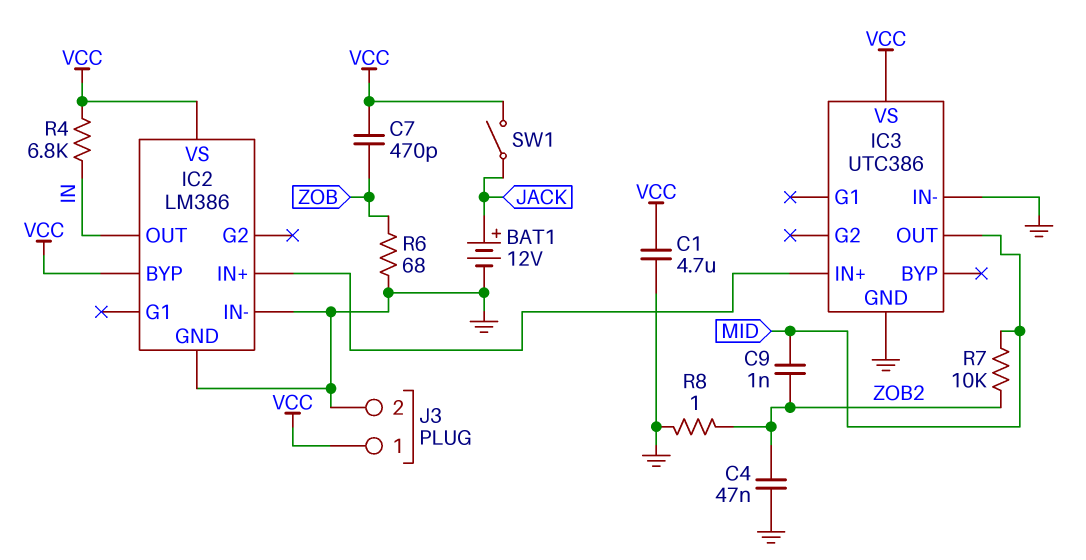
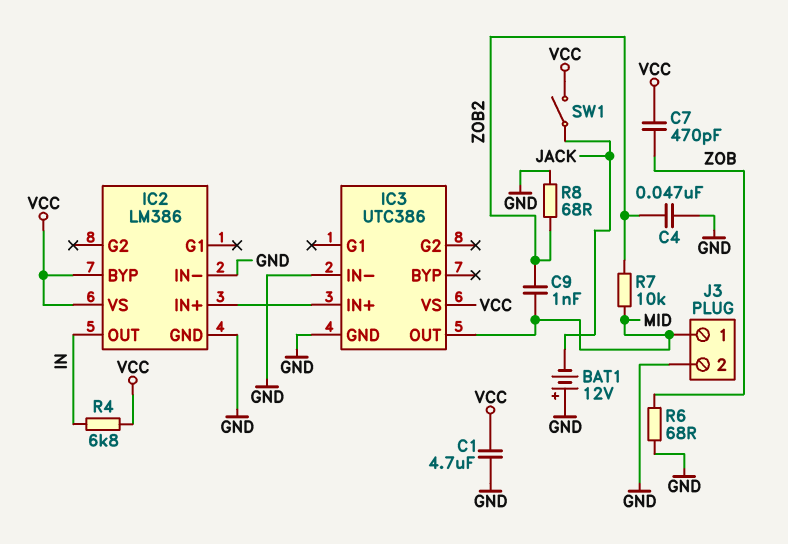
BAT1: 12V (plus JACK, minus GND) -> 12V (plus GND, minus JACK)
J3 pin 1: VCC -> MID
R8: 1 (GND, ZOB2) -> 68 (GND, ZOB2)

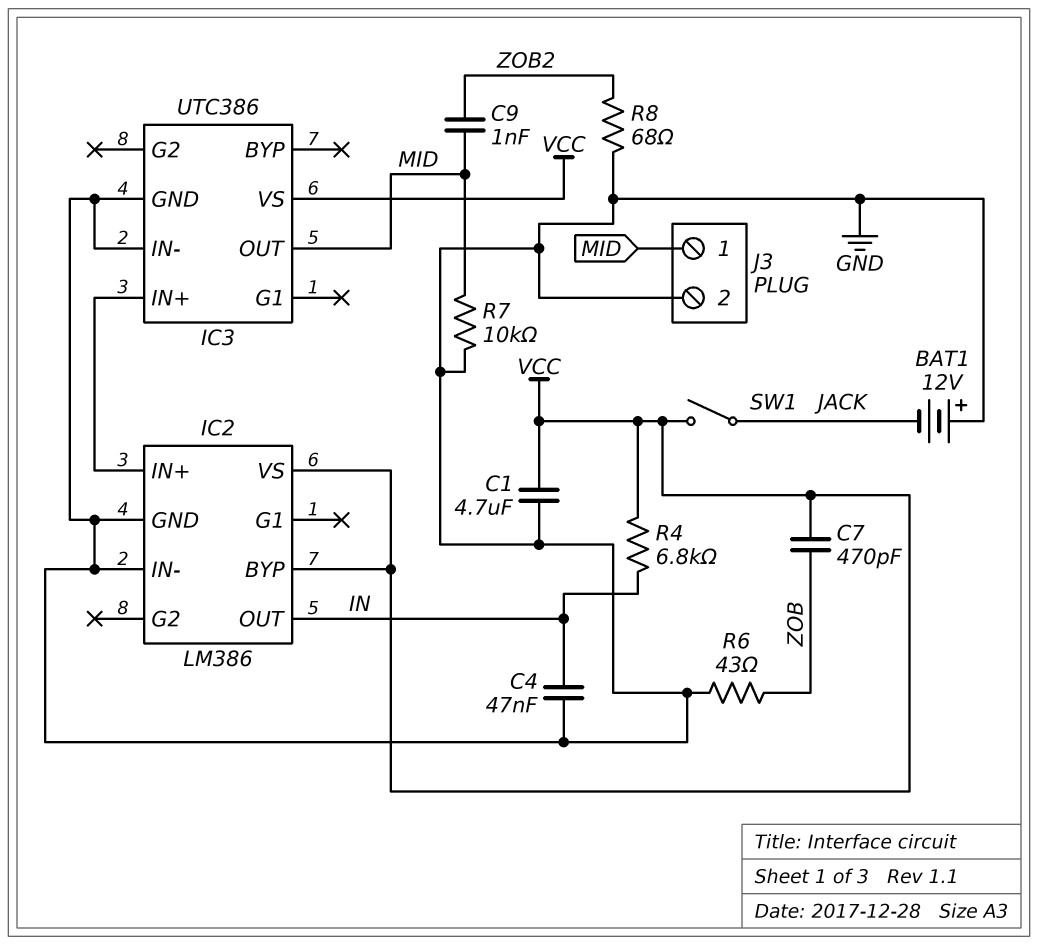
C4: 47nF (GND, ZOB2) -> 47nF (GND, IN)
R6: 68 (GND, ZOB) -> 43 (GND, ZOB)
R7: 10k (MID, ZOB2) -> 10k (GND, MID)

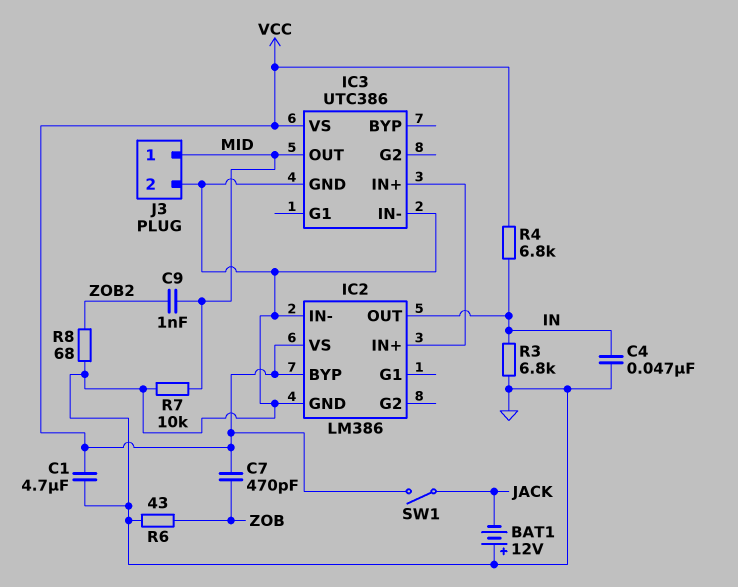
R3: none -> 6.8k (GND, IN)

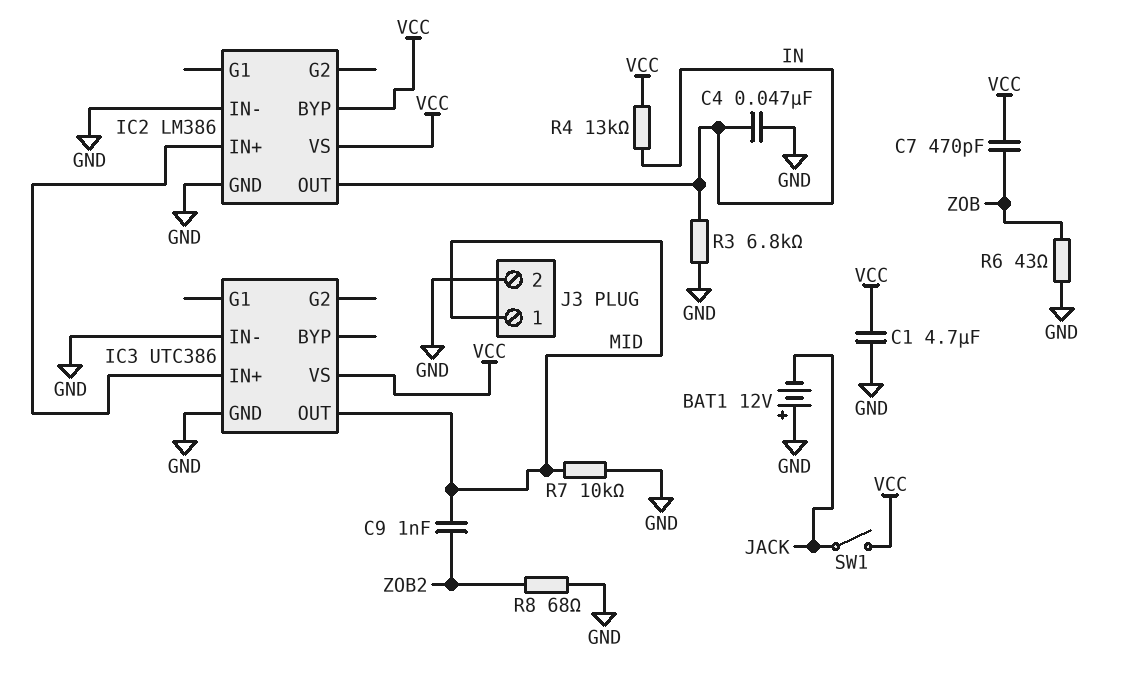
R4: 6.8k (IN, VCC) -> 13k (IN, VCC)

